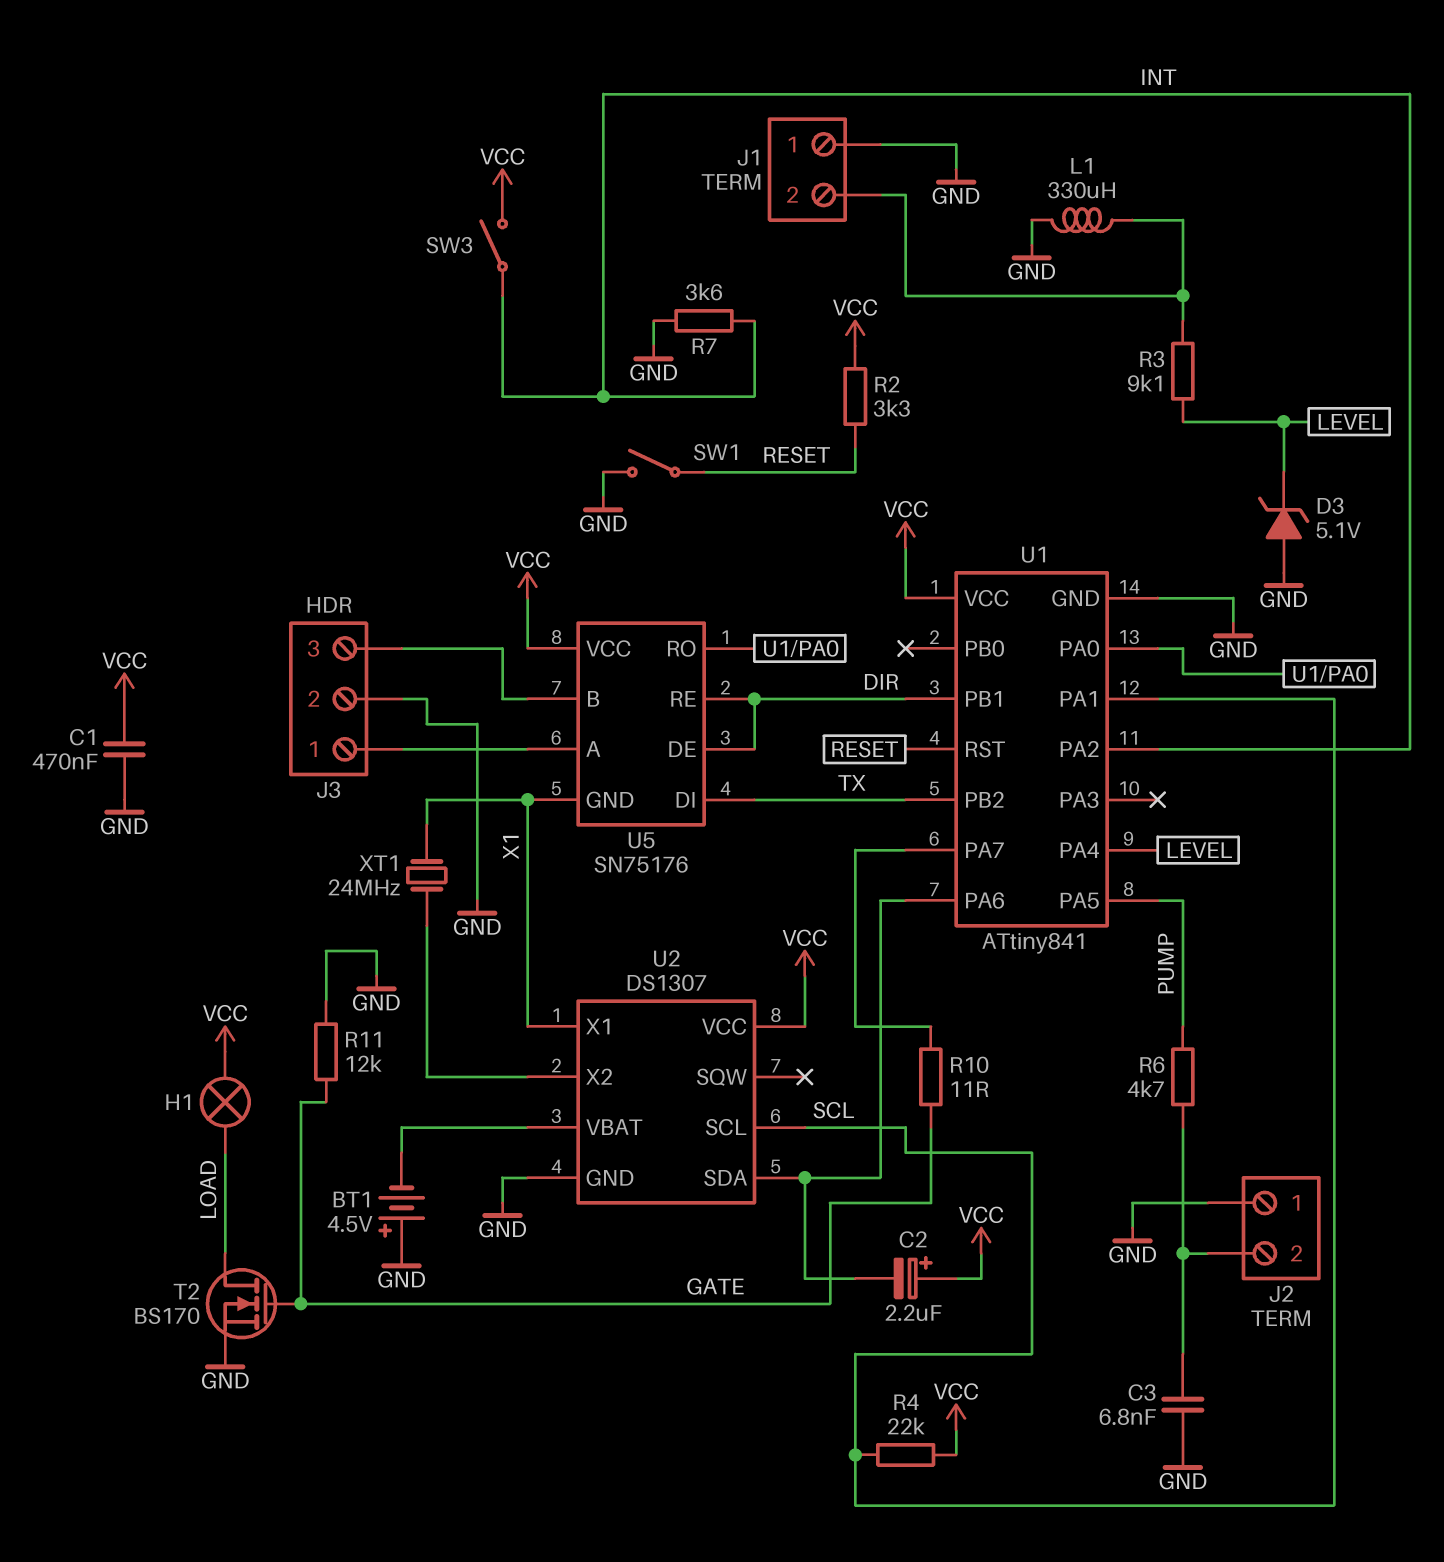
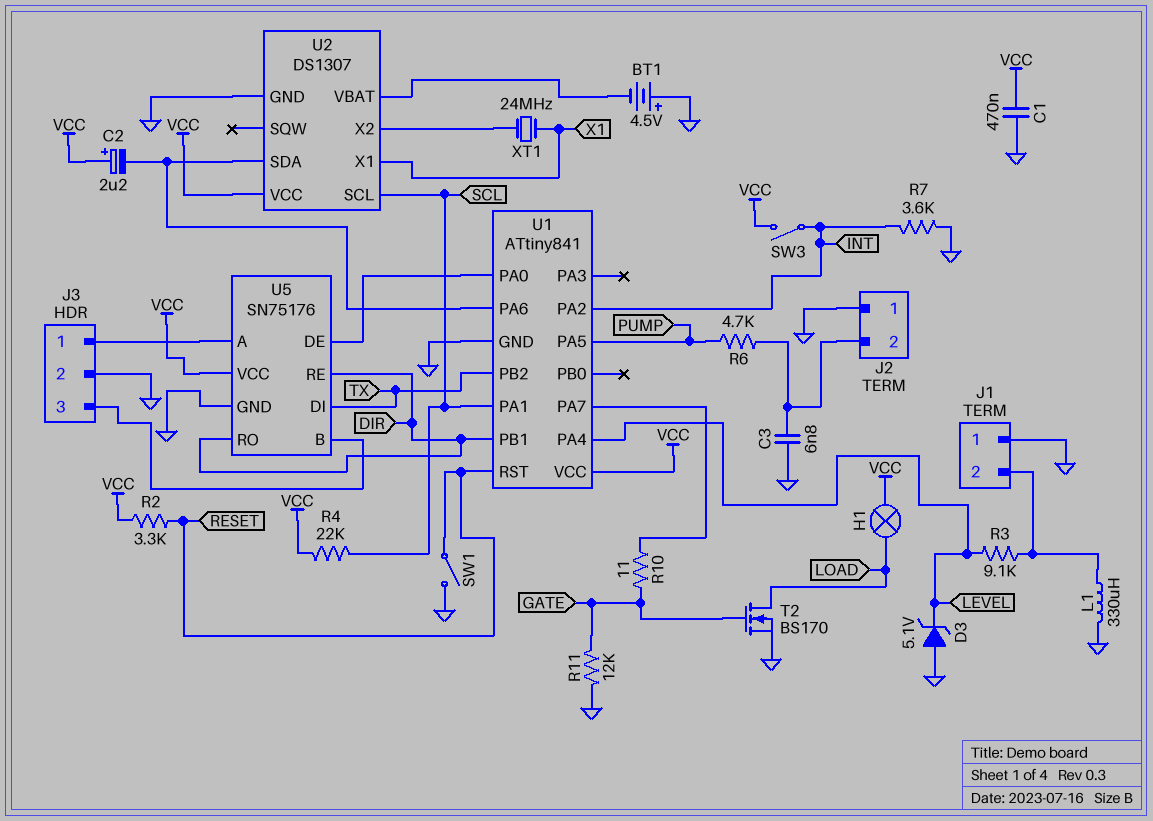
U5 pin DE: DIR -> U1/PA0
U5 pin GND: X1 -> GND
U5 pin RO: U1/PA0 -> DIR

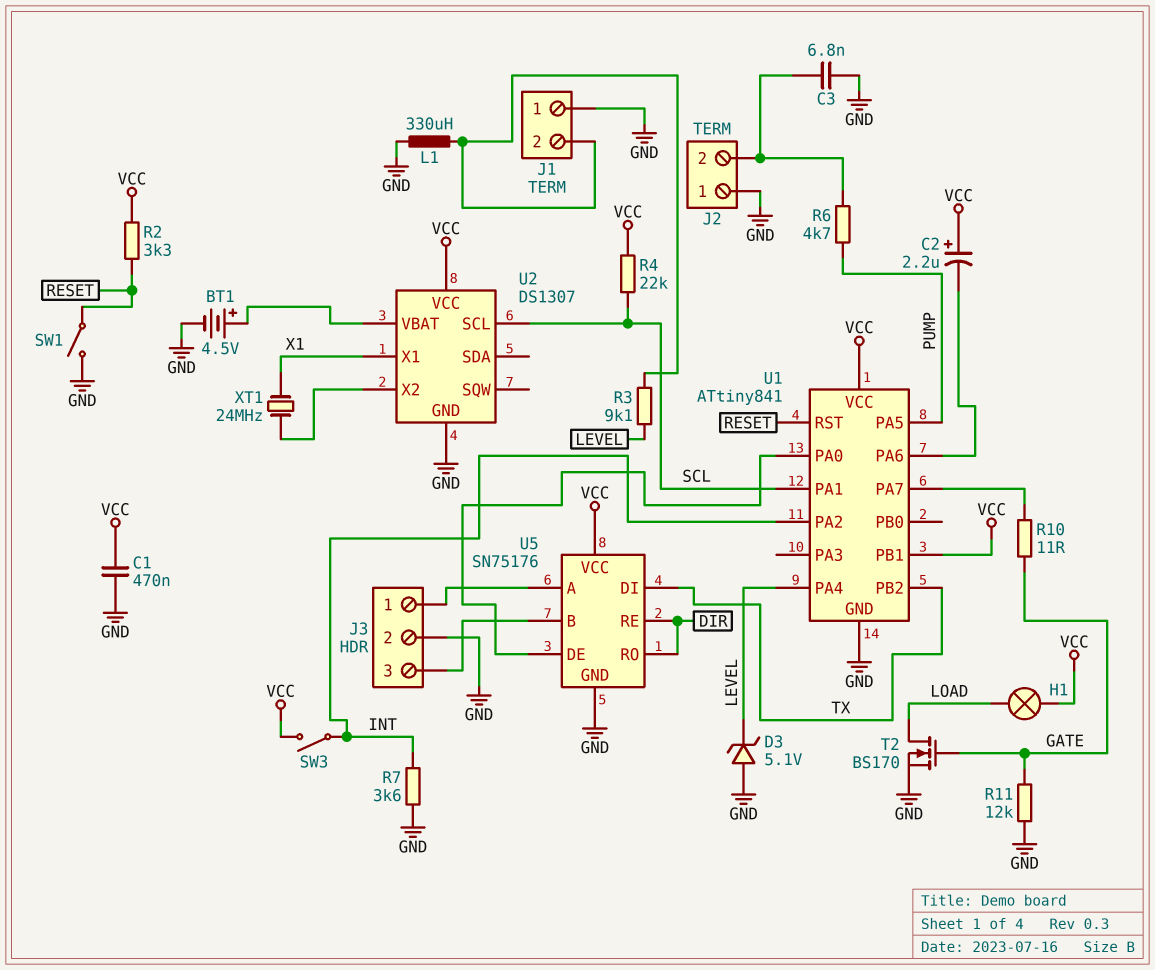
BT1: 4.5V (plus GND, minus U2/VBAT) -> 4.5V (plus U2/VBAT, minus GND)
U1 pin PB1: DIR -> VCC
U2 pin SDA: U1/PA6 -> none

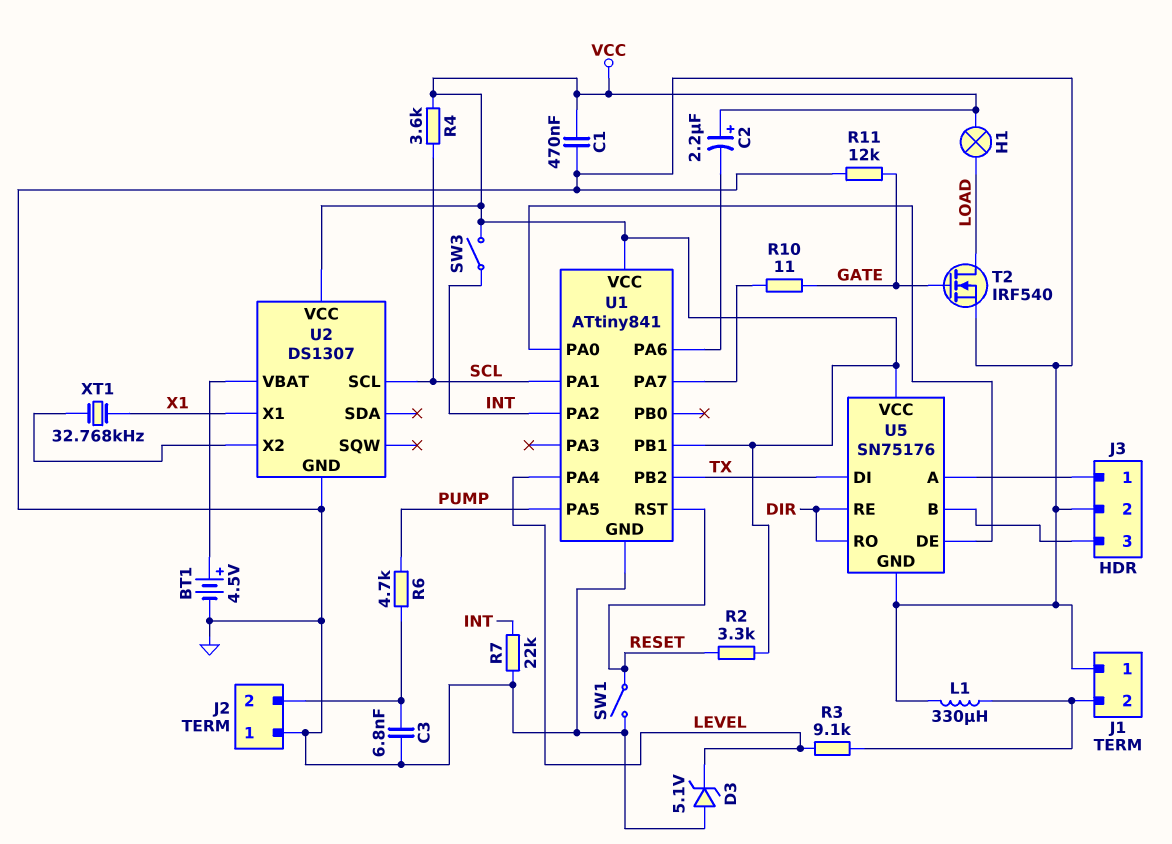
R4: 22k (SCL, VCC) -> 3.6k (SCL, VCC)
R7: 3.6k (GND, INT) -> 22k (GND, INT)
T2: NMOS BS170 (G GATE, D LOAD, S GND) -> NMOS IRF540 (G GATE, D LOAD, S GND)
XT1: 24MHz (U2/X2, X1) -> 32.768kHz (U2/X2, X1)

